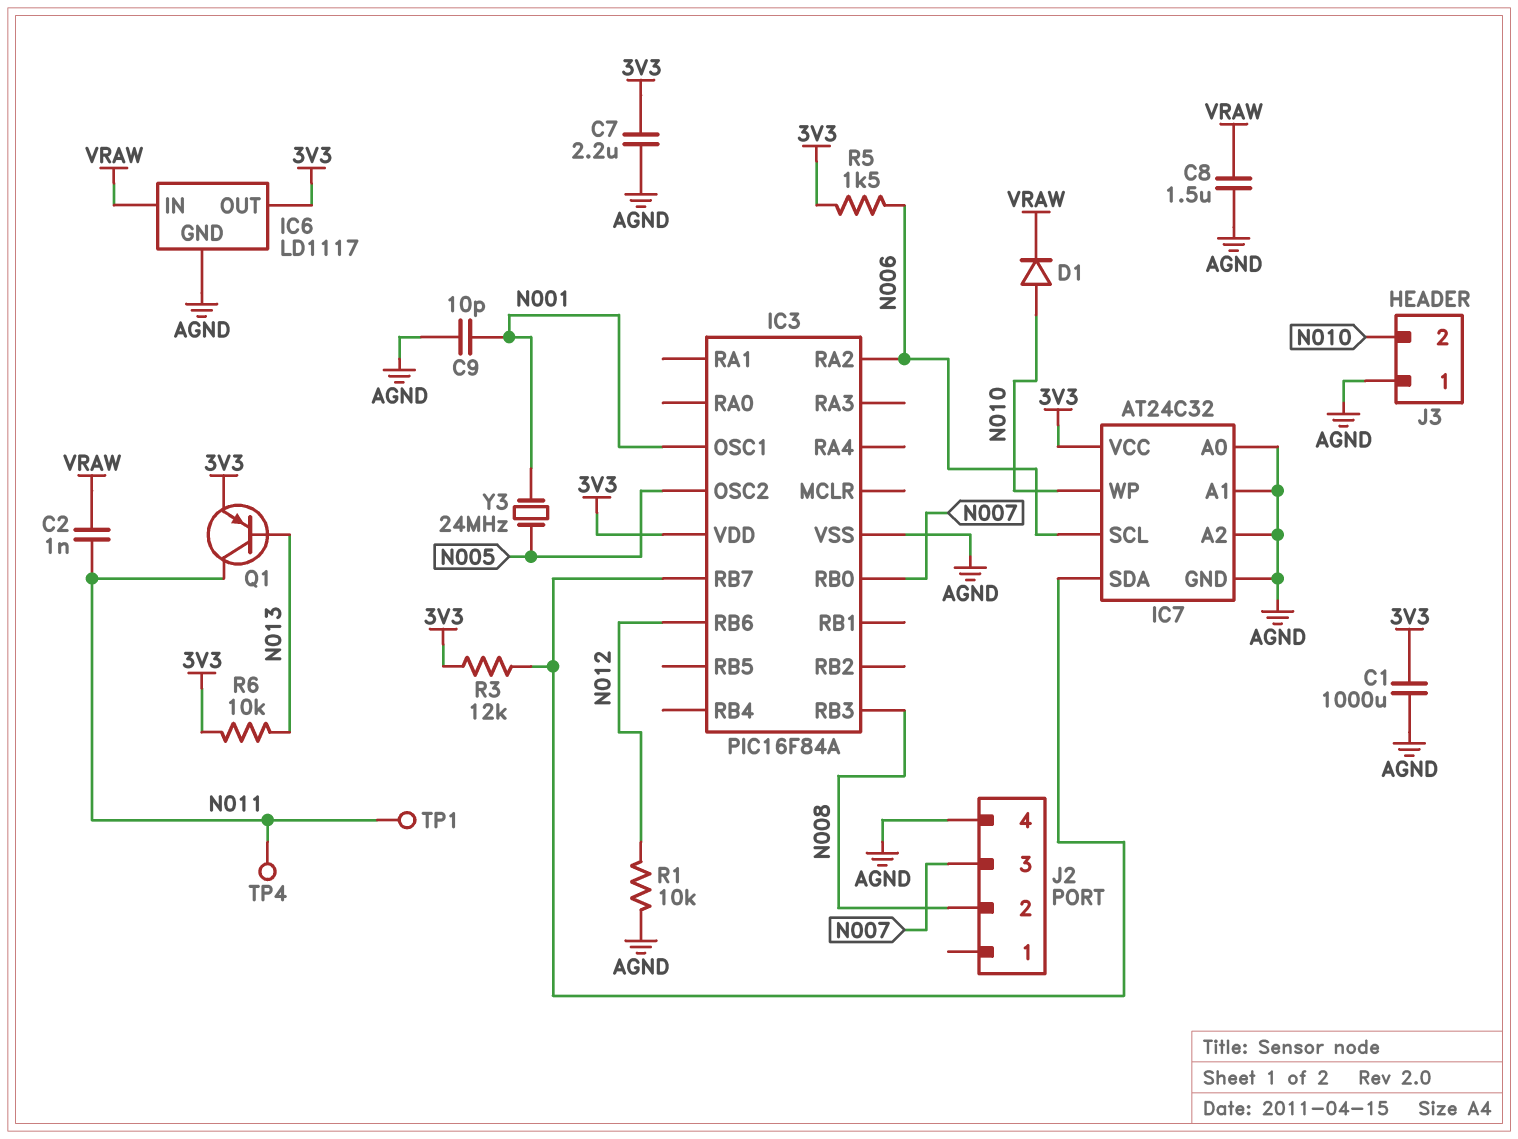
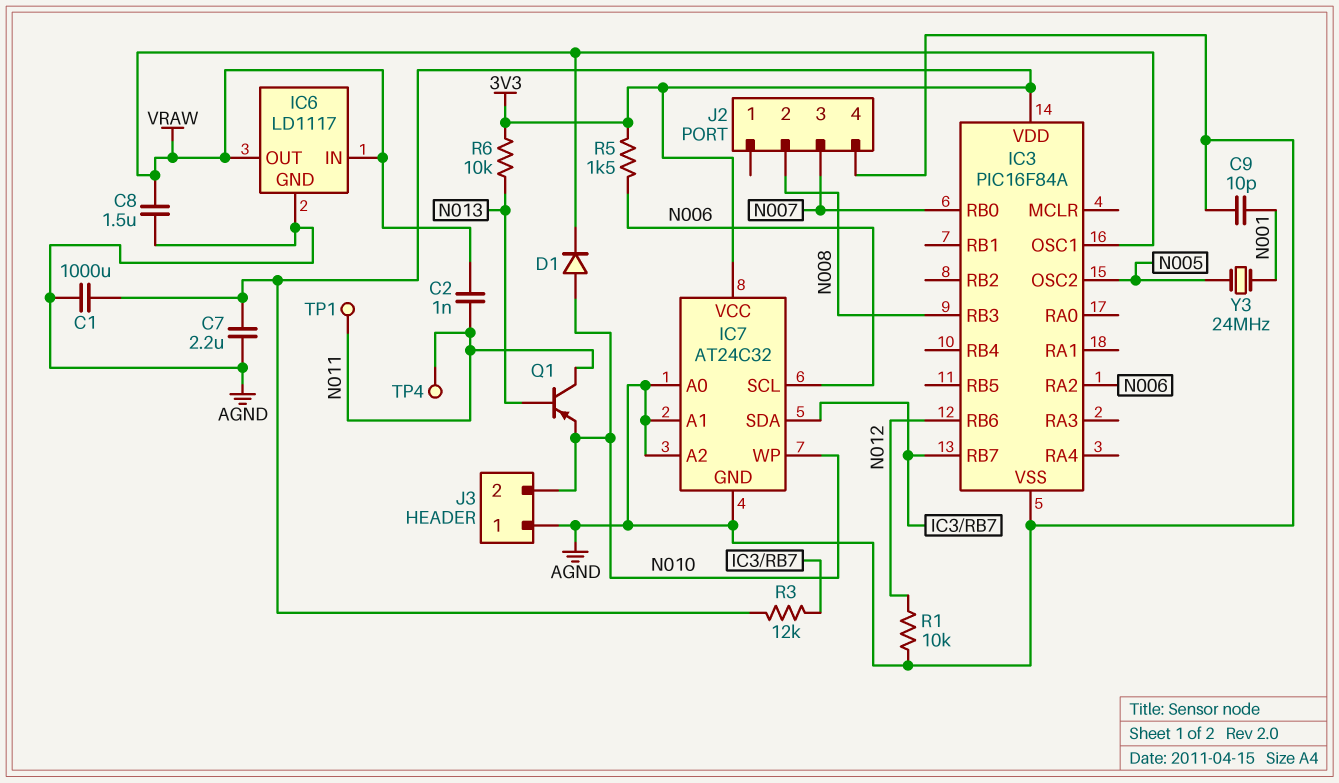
IC3 pin OSC1: N001 -> VRAW
IC6 pin OUT: 3V3 -> VRAW
Q1: PNP (B N013, C N011, E 3V3) -> PNP (B N013, C N011, E N010)

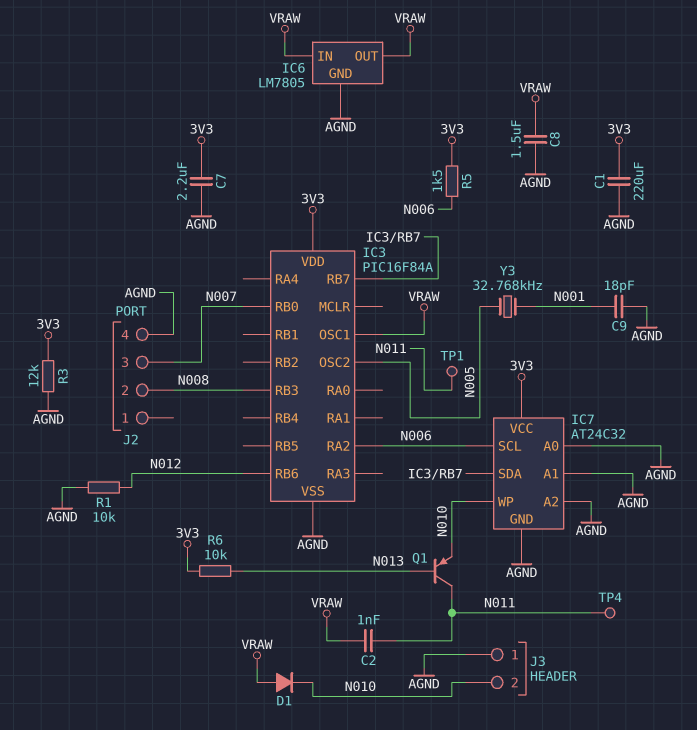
C1: 1000uF (3V3, AGND) -> 220uF (3V3, AGND)
C9: 10pF (AGND, N001) -> 18pF (AGND, N001)
D1: diode (A N010, K VRAW) -> diode (A VRAW, K N010)
IC6: LD1117 -> LM7805
R3: 12k (3V3, IC3/RB7) -> 12k (3V3, AGND)
Y3: 24MHz (N001, N005) -> 32.768kHz (N001, N005)

